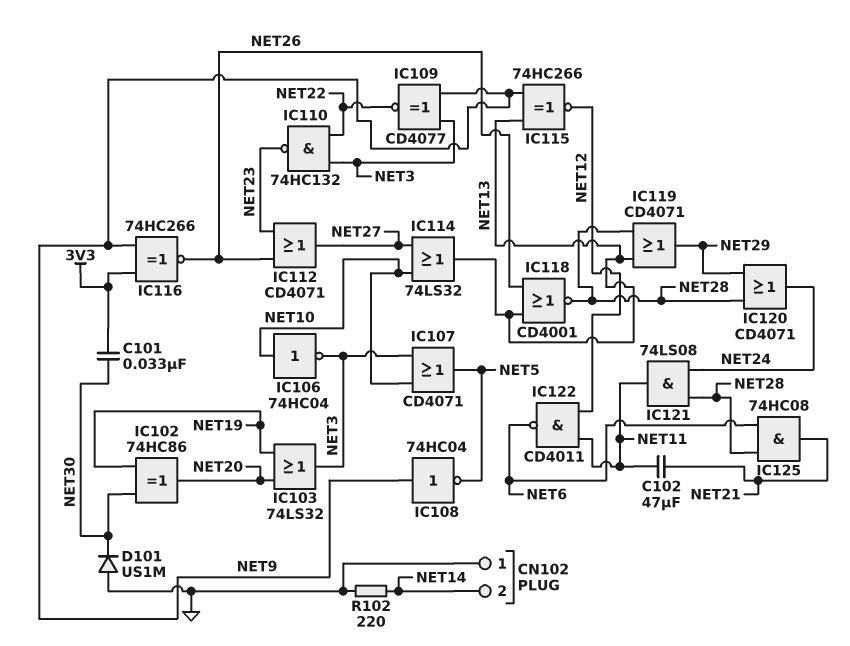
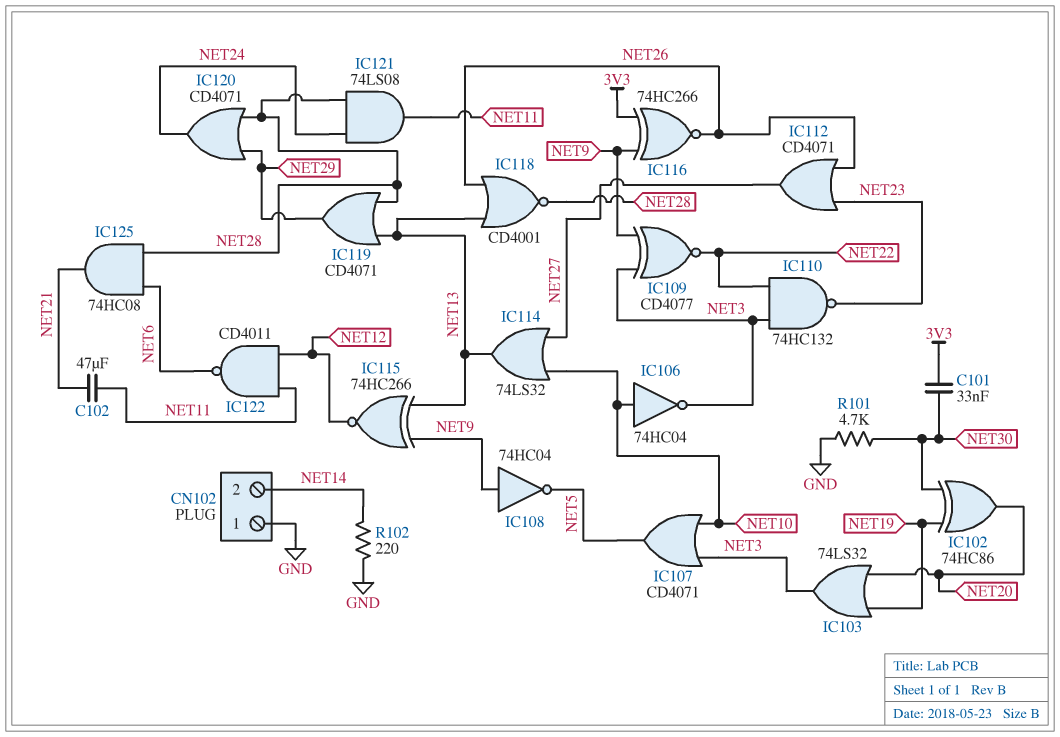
D101: diode US1M (A GND, K NET30) -> none
R101: none -> 4.7k (GND, NET30)

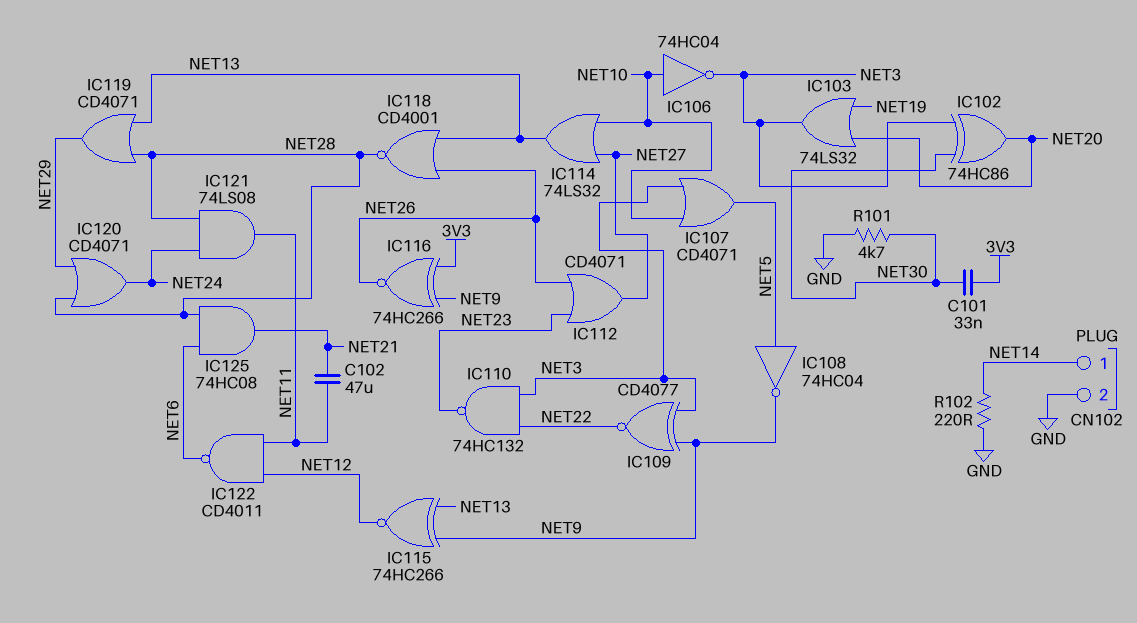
CN102 pin 1: GND -> NET14
CN102 pin 2: NET14 -> GND
IC102: XOR 74HC86 (in NET19, in NET30, out NET20) -> XOR 74HC86 (in NET3, in NET30, out NET20)
IC108: NOT 74HC04 (in NET9, out NET5) -> NOT 74HC04 (in NET5, out NET9)

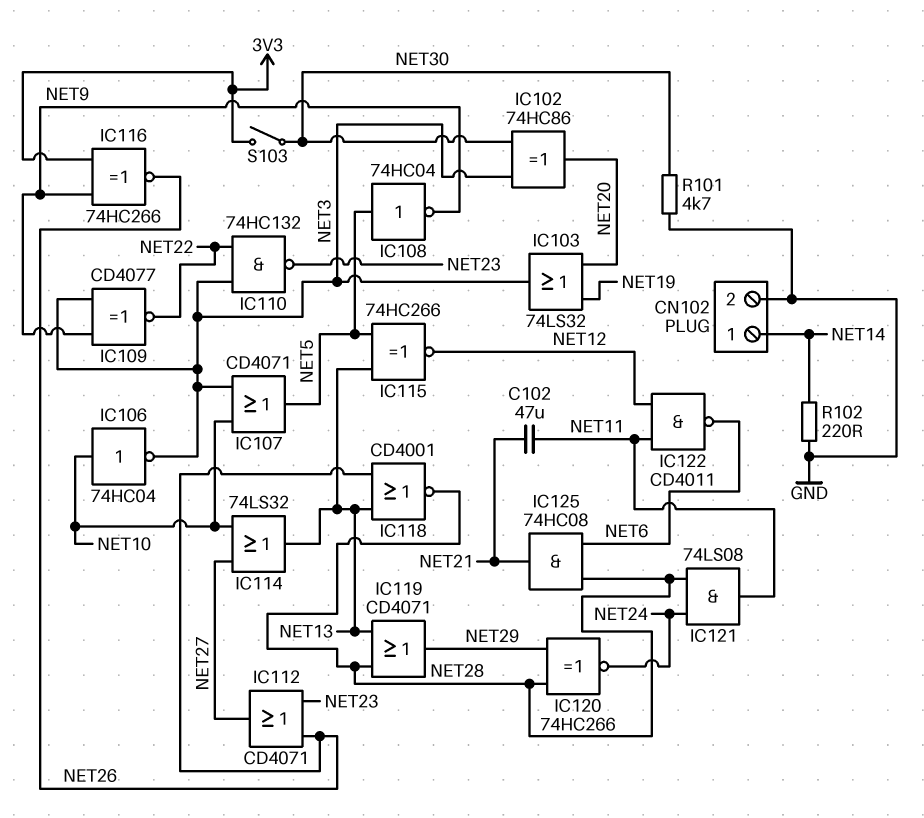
C101: 33nF (3V3, NET30) -> none
IC115: XNOR 74HC266 (in NET9, in NET13, out NET12) -> XNOR 74HC266 (in NET5, in NET13, out NET12)
IC120: OR CD4071 (in NET28, in NET29, out NET24) -> XNOR 74HC266 (in NET28, in NET29, out NET24)
S103: none -> switch (3V3, NET30)

